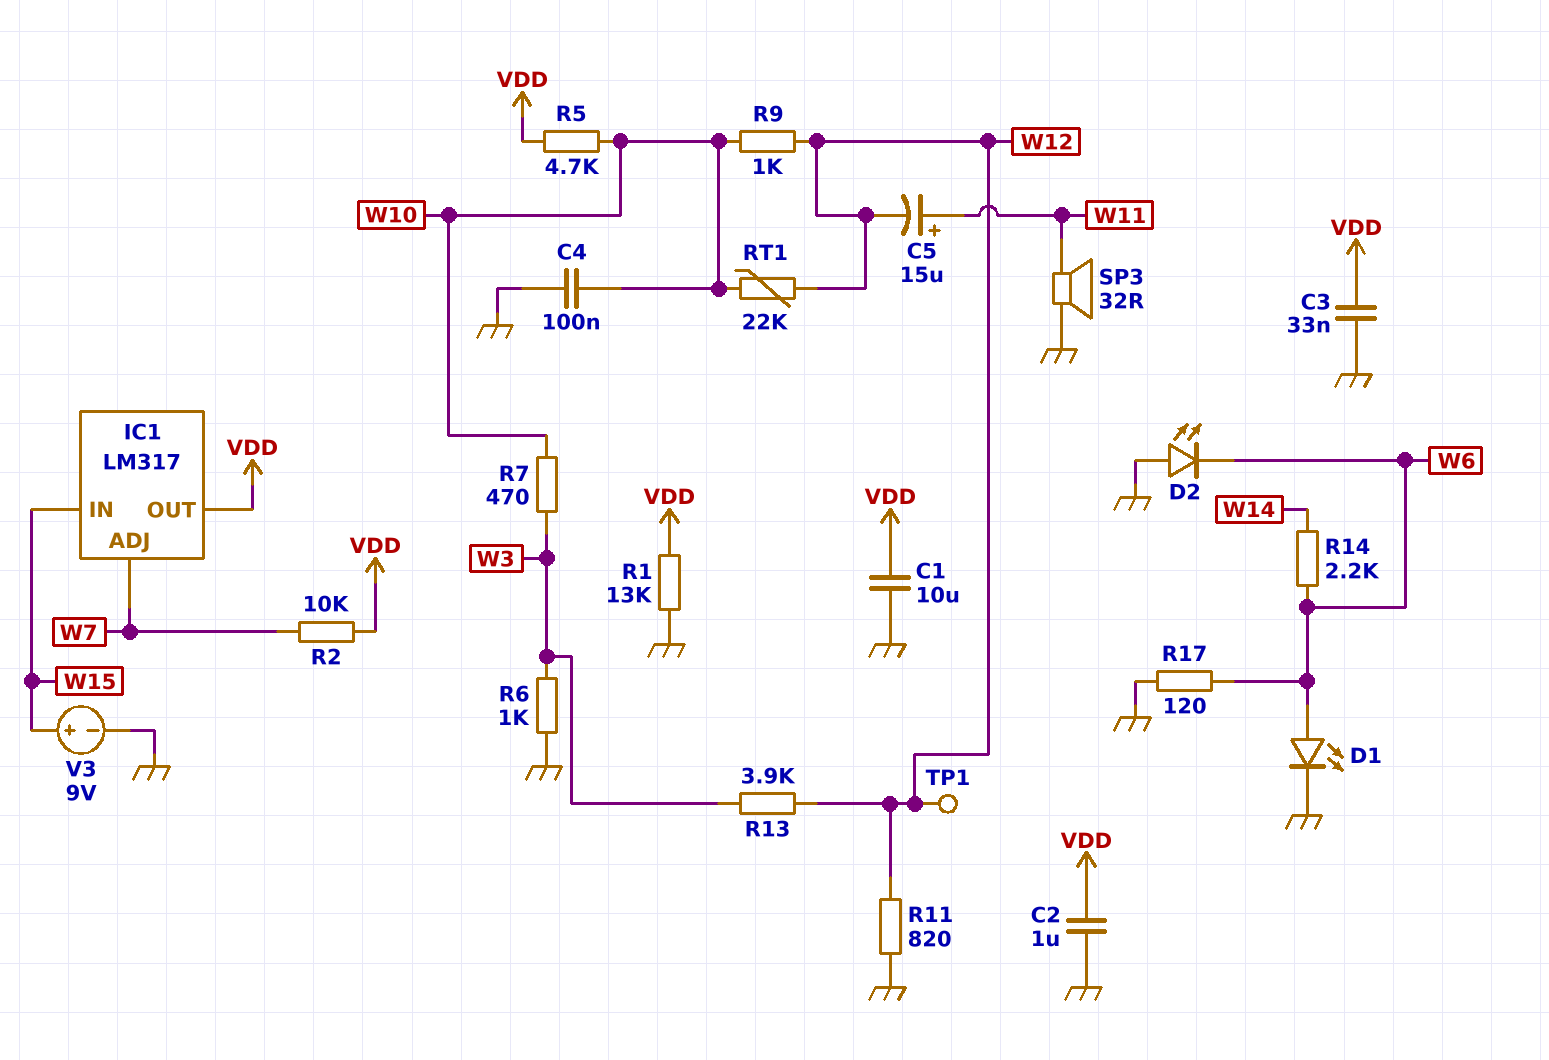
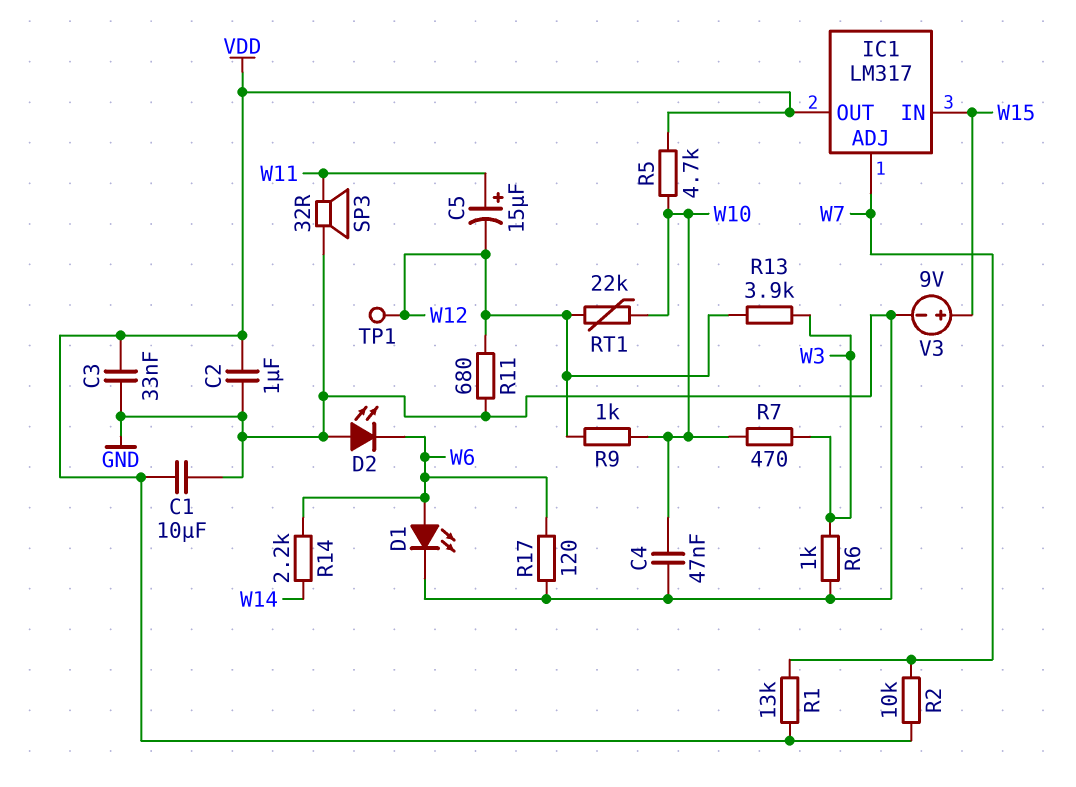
C4: 100nF (GND, W10) -> 47nF (GND, W10)
R1: 13k (GND, VDD) -> 13k (VDD, W7)
R11: 820 (GND, W12) -> 680 (GND, W12)

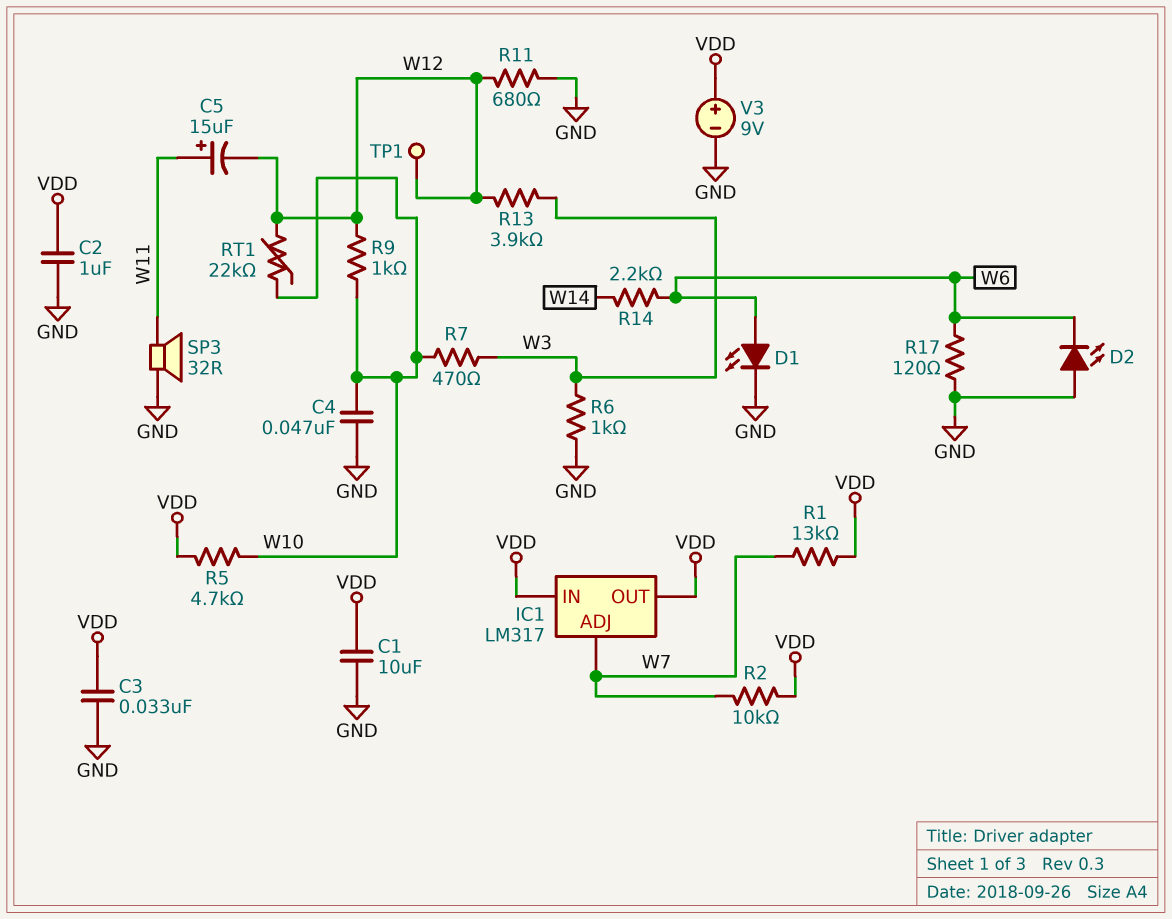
IC1 pin IN: W15 -> VDD
V3: 9V (plus W15, minus GND) -> 9V (plus VDD, minus GND)

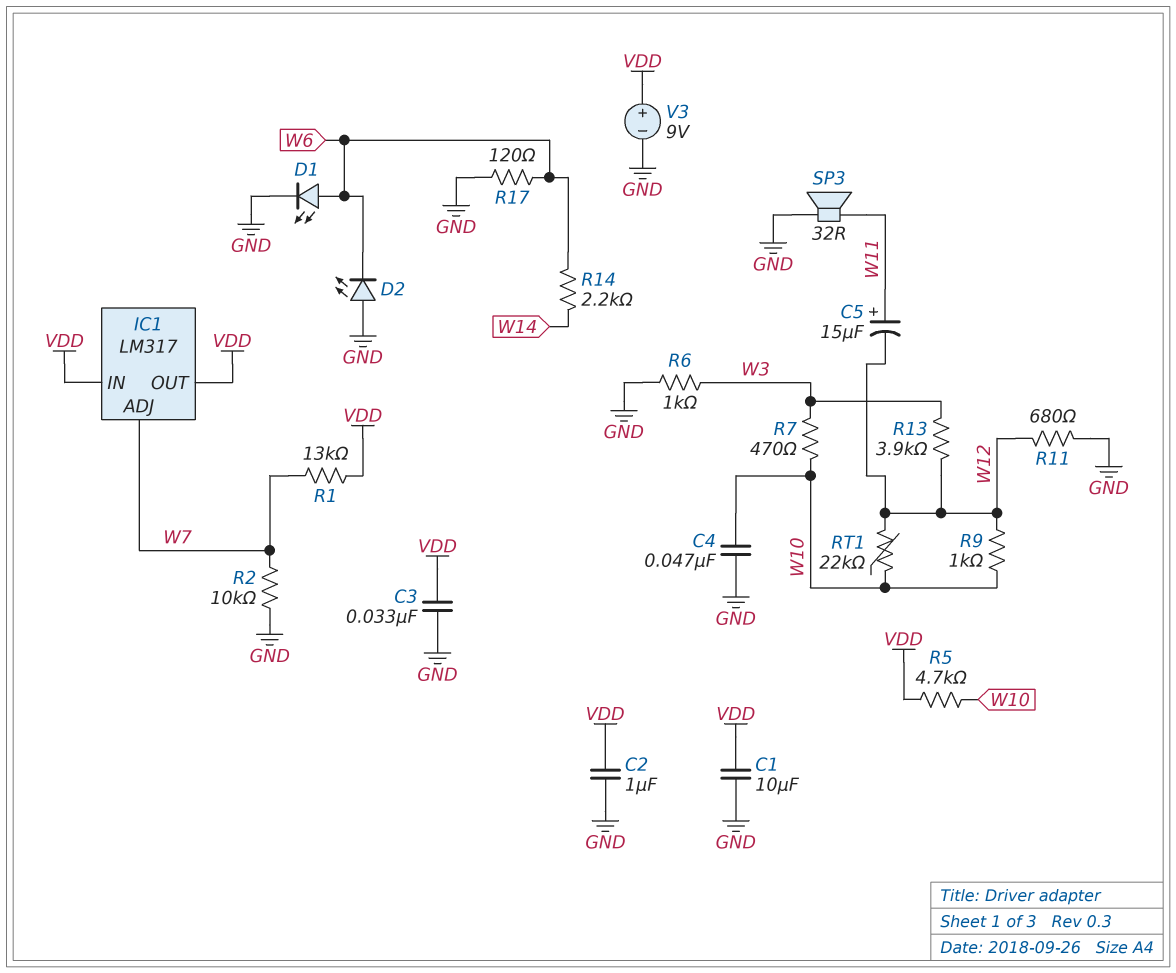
R2: 10k (VDD, W7) -> 10k (GND, W7)
TP1: test point (W12) -> none

